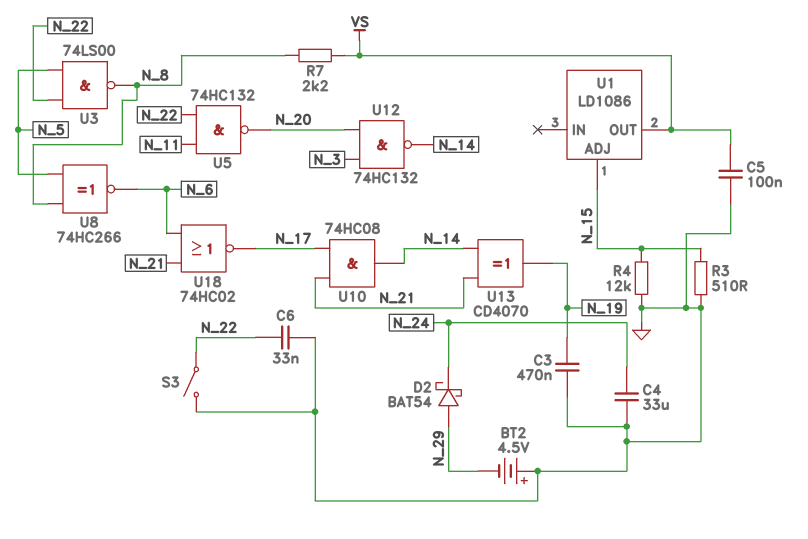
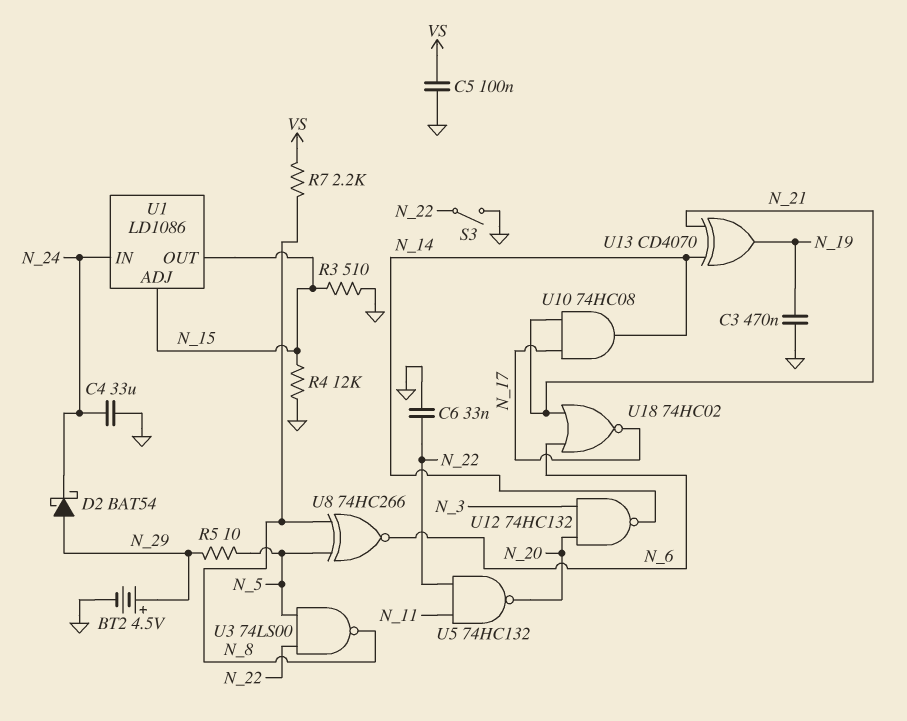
BT2: 4.5V (plus GND, minus N_29) -> 4.5V (plus N_29, minus GND)
R5: none -> 10 (N_5, N_29)
U1 pin IN: none -> N_24
U1 pin OUT: VS -> N_15

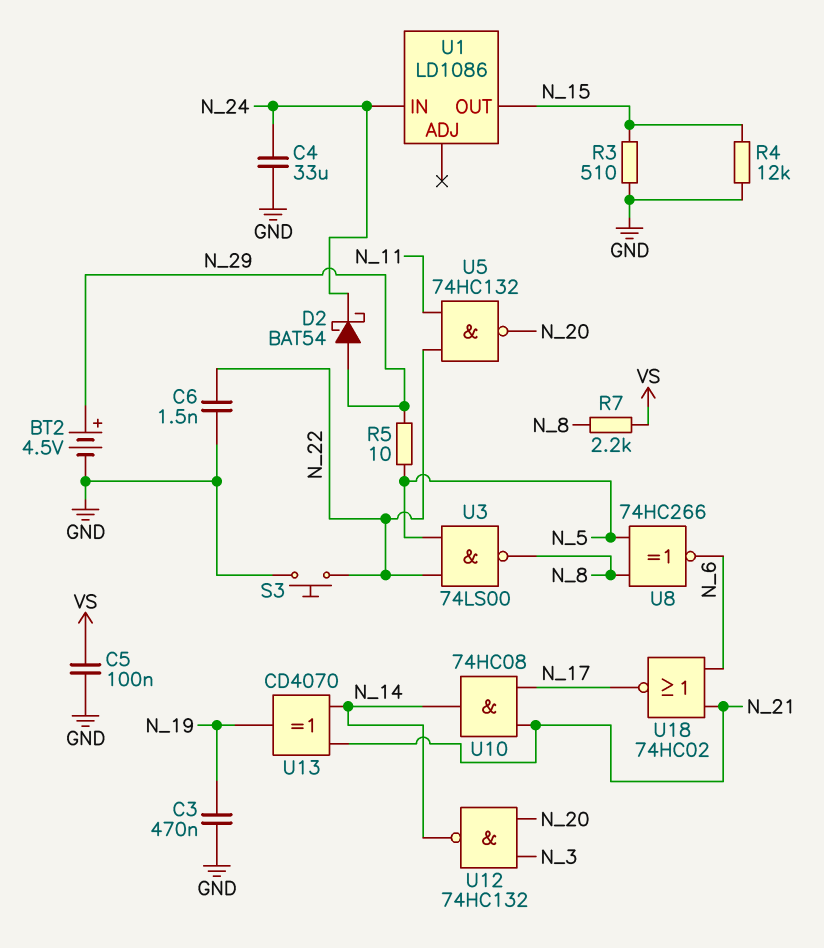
C6: 33nF (GND, N_22) -> 1.5nF (GND, N_22)
S3: switch (GND, N_22) -> button (GND, N_22)
U1 pin ADJ: N_15 -> none

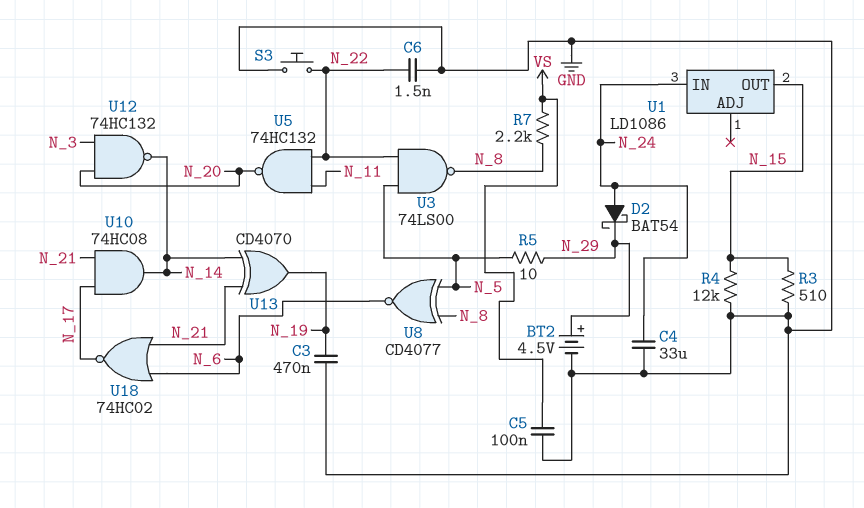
D2: schottky BAT54 (A N_29, K N_24) -> schottky BAT54 (A N_24, K N_29)
U8: XNOR 74HC266 (in N_5, in N_8, out N_6) -> XNOR CD4077 (in N_5, in N_8, out N_6)

